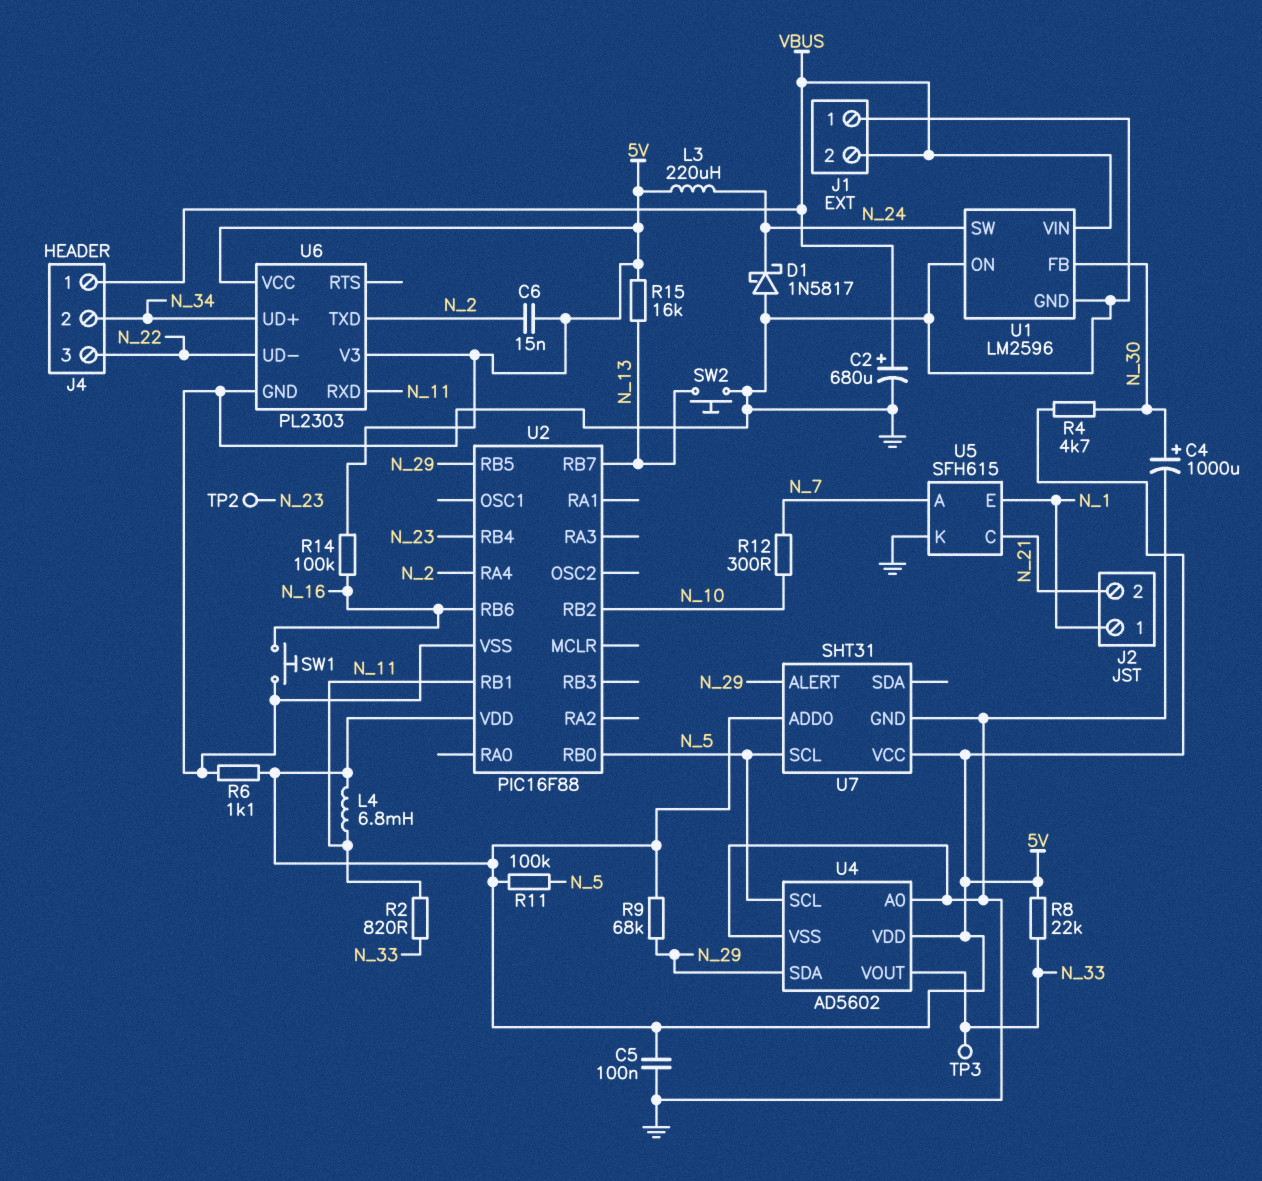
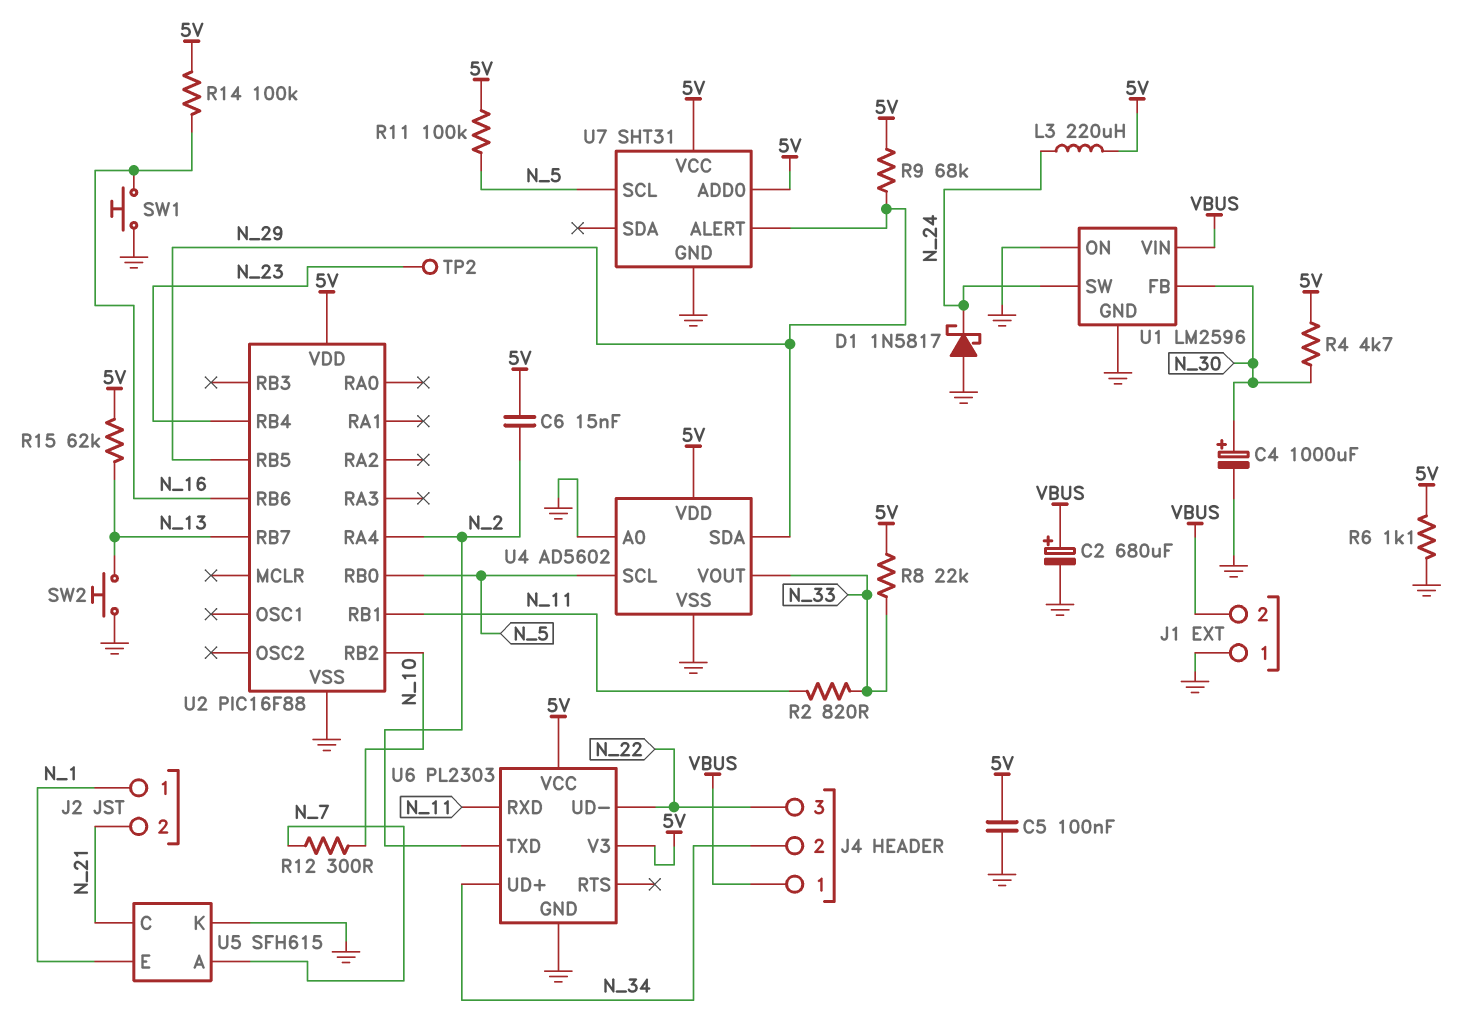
L4: 6.8mH (5V, N_11) -> none
R15: 16k (5V, N_13) -> 62k (5V, N_13)
TP3: test point (N_33) -> none

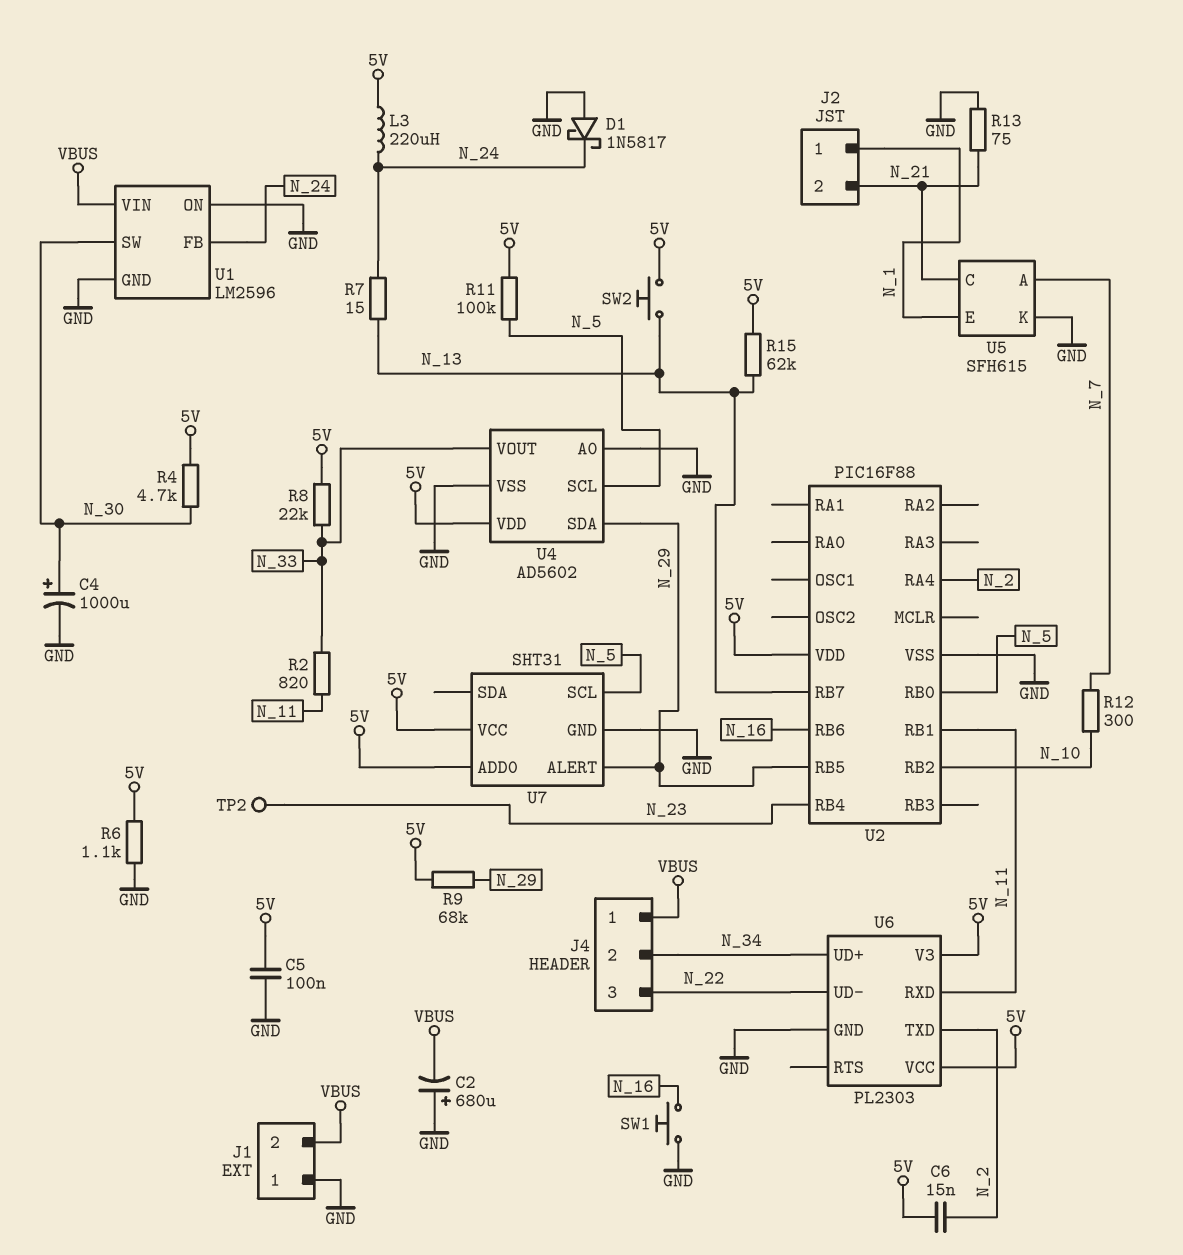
C2: 680uF (plus VBUS, minus GND) -> 680uF (plus GND, minus VBUS)
R7: none -> 15 (N_13, N_24)
R13: none -> 75 (GND, N_21)
R14: 100k (5V, N_16) -> none
SW2: button (GND, N_13) -> button (5V, N_13)
U1 pin FB: N_30 -> N_24
U1 pin SW: N_24 -> N_30

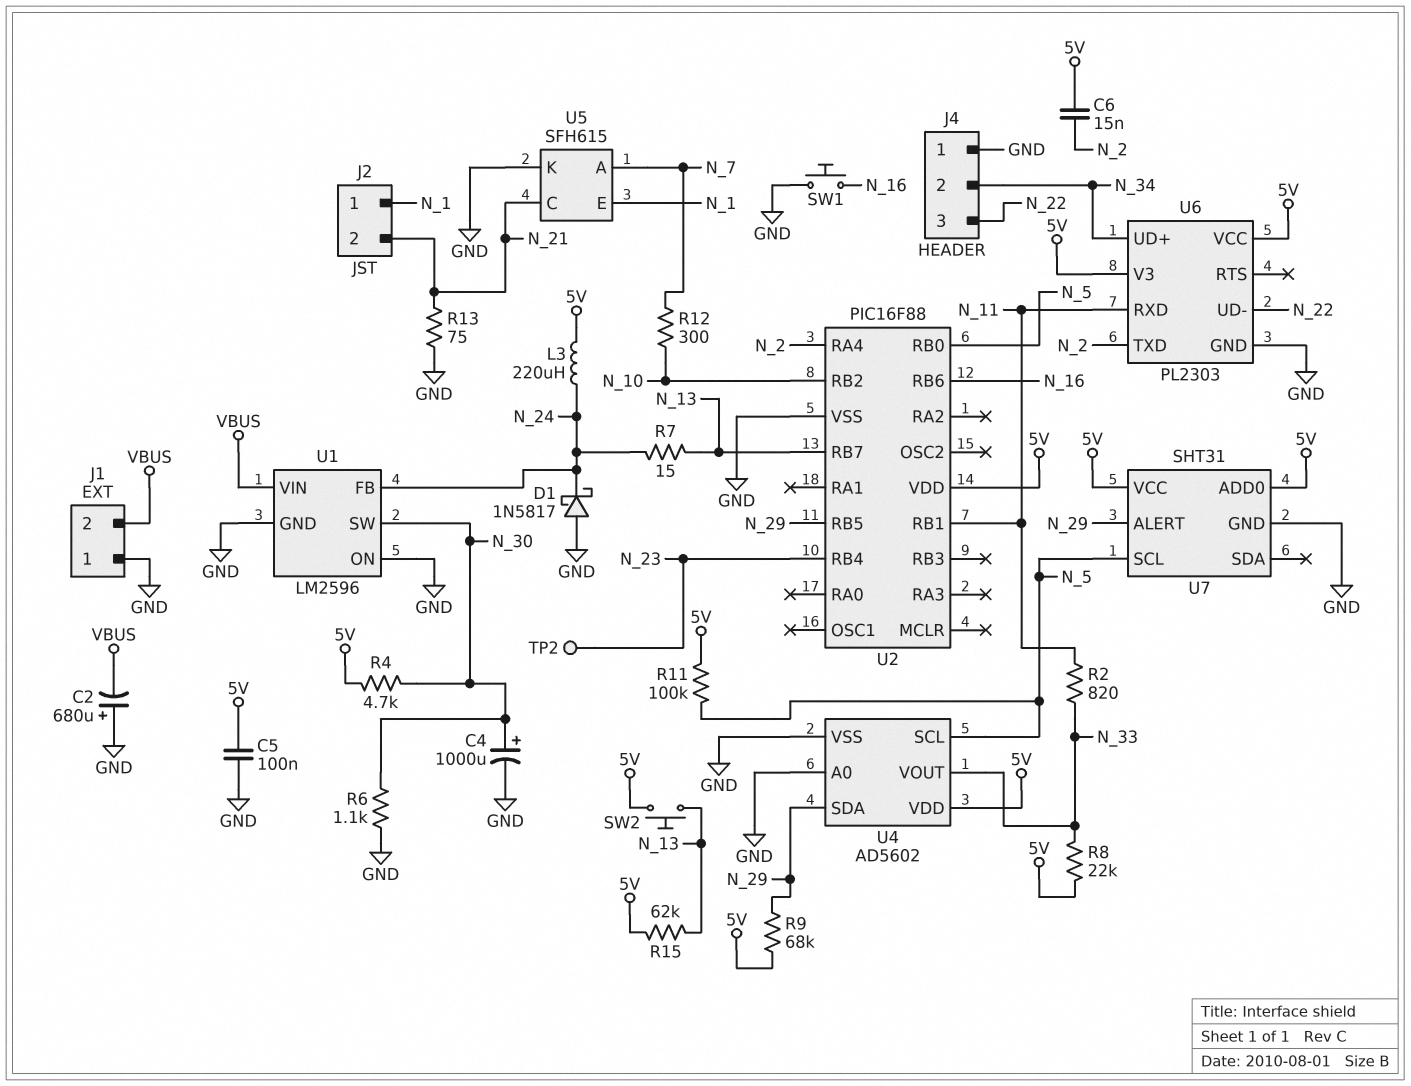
J4 pin 1: VBUS -> GND
R6: 1.1k (5V, GND) -> 1.1k (GND, N_30)

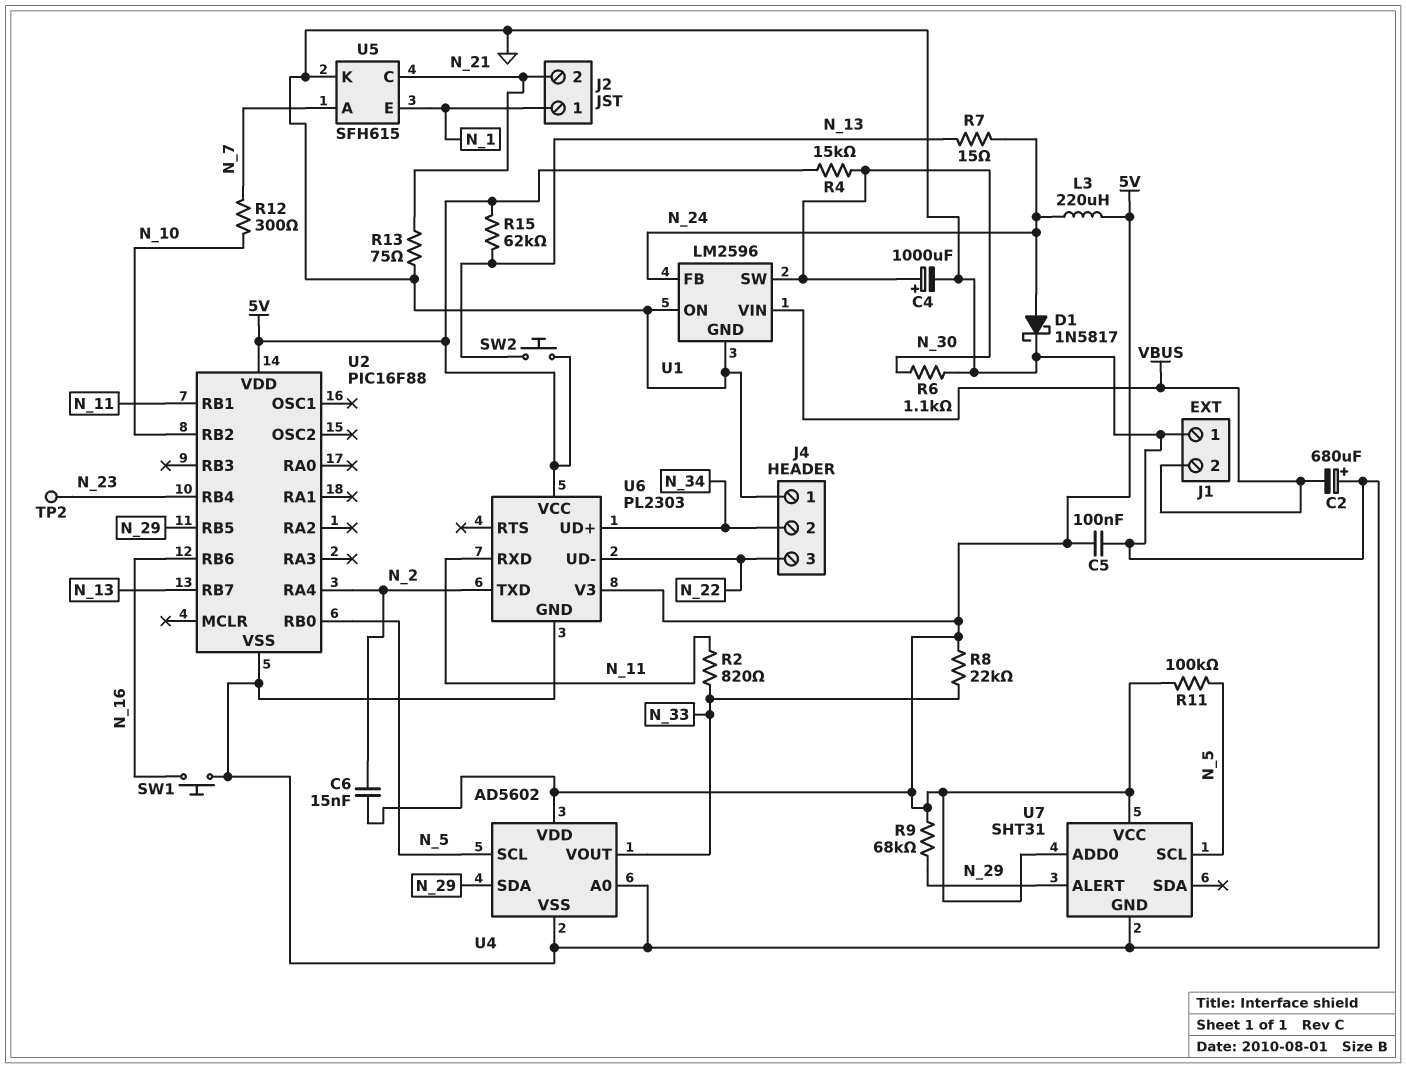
D1: schottky 1N5817 (A GND, K N_24) -> schottky 1N5817 (A N_24, K GND)
R4: 4.7k (5V, N_30) -> 15k (5V, N_30)

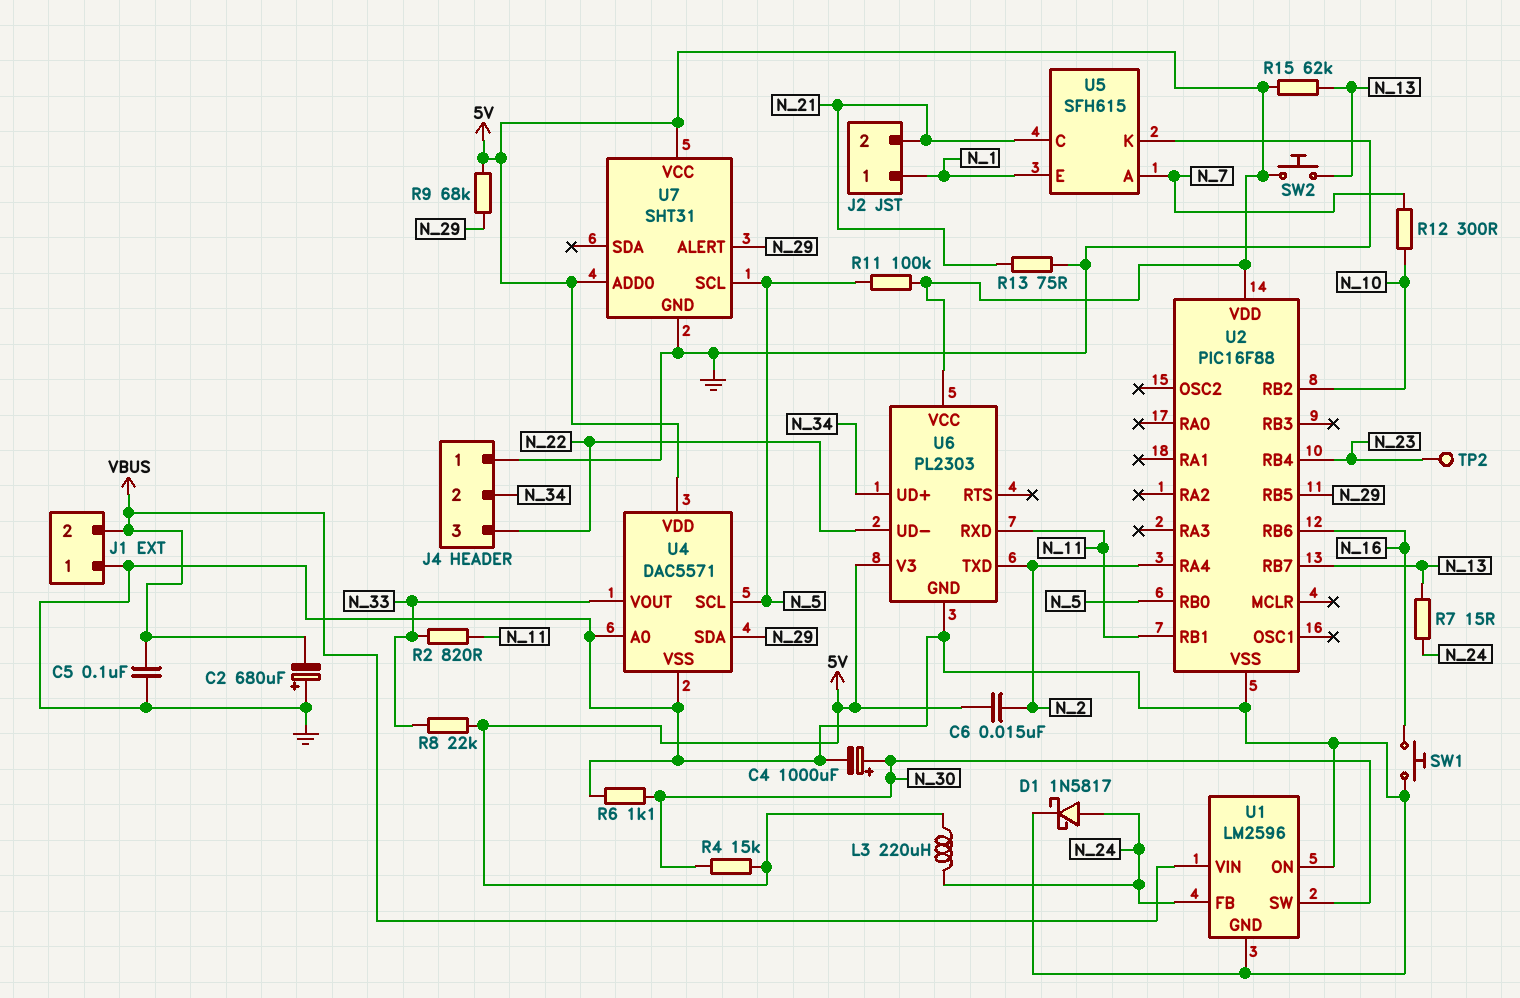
C5: 100nF (5V, GND) -> 100nF (GND, VBUS)
U4: AD5602 -> DAC5571

